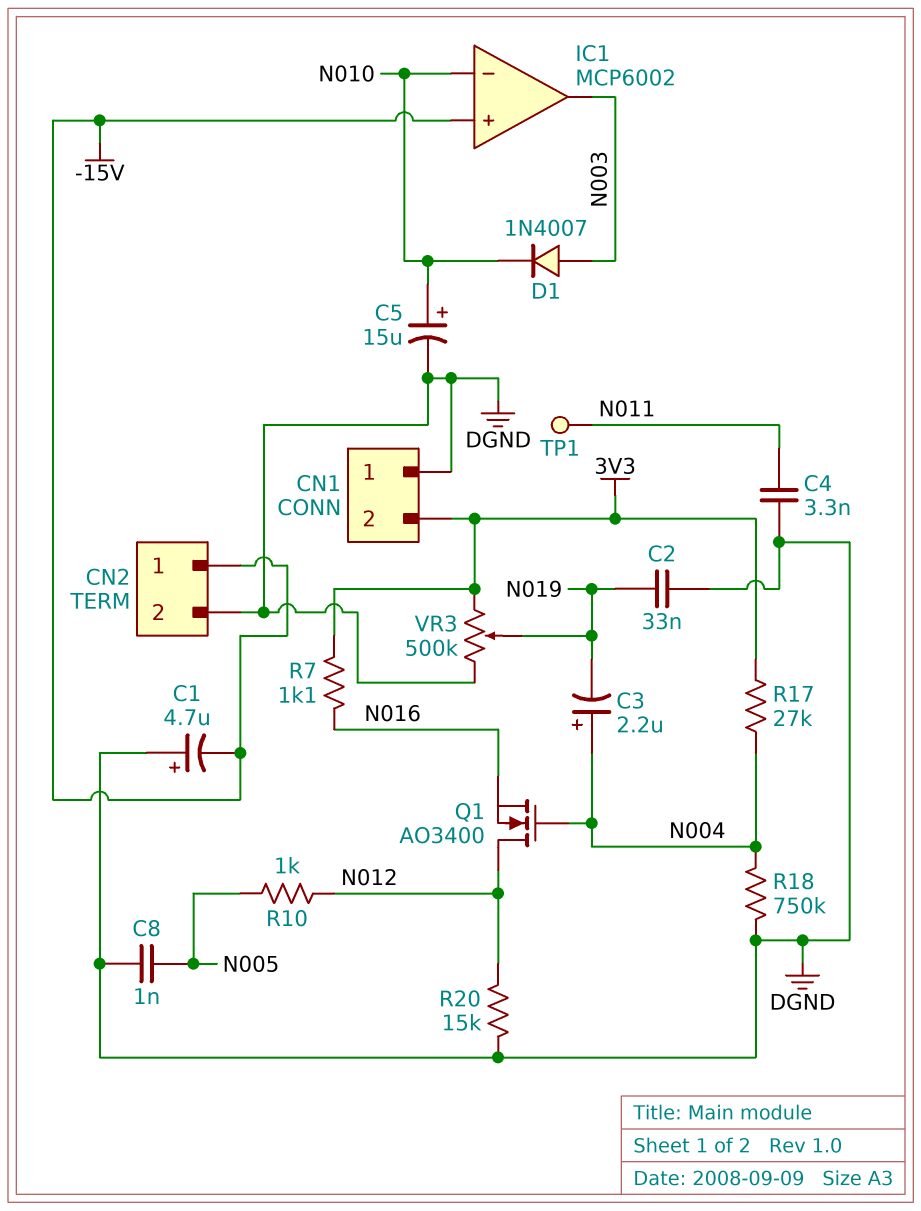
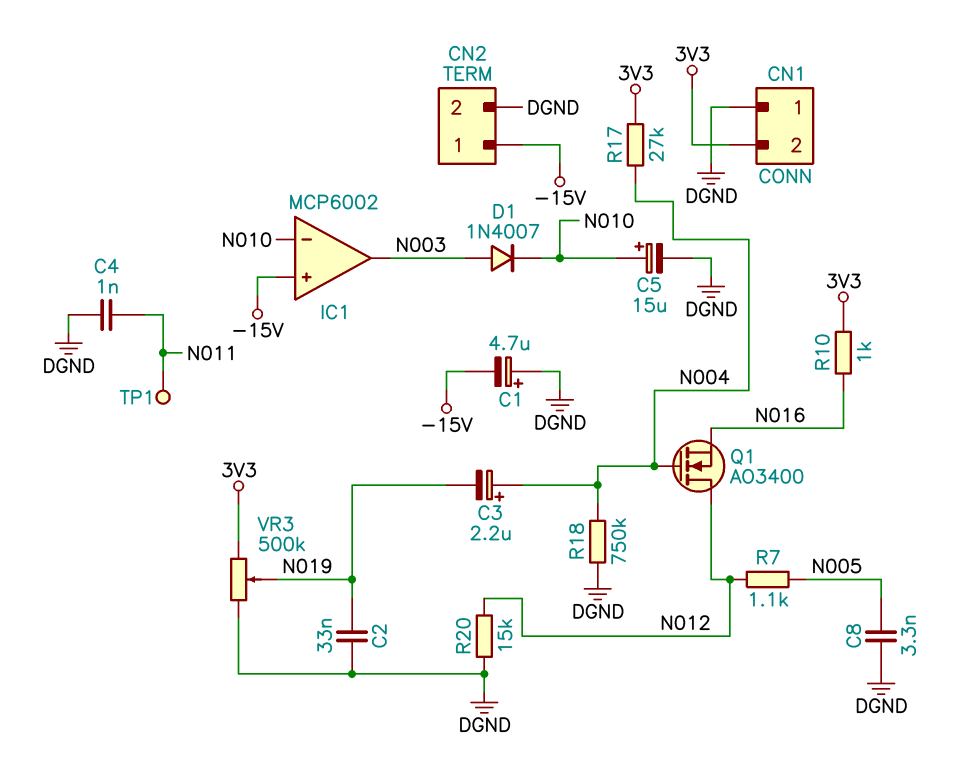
C4: 3.3nF (DGND, N011) -> 1nF (DGND, N011)
C8: 1nF (DGND, N005) -> 3.3nF (DGND, N005)
R7: 1.1k (3V3, N016) -> 1.1k (N005, N012)
R10: 1k (N005, N012) -> 1k (3V3, N016)

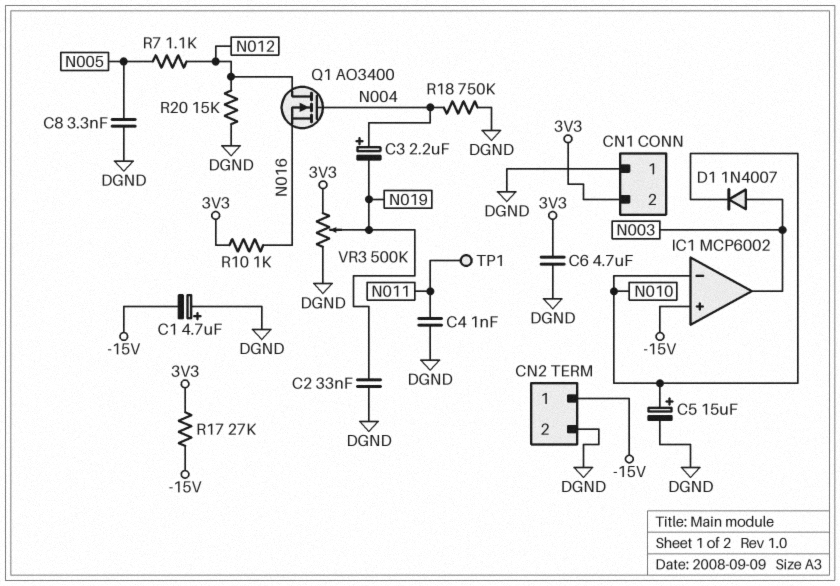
C6: none -> 4.7uF (3V3, DGND)
R17: 27k (3V3, N004) -> 27k (-15V, 3V3)

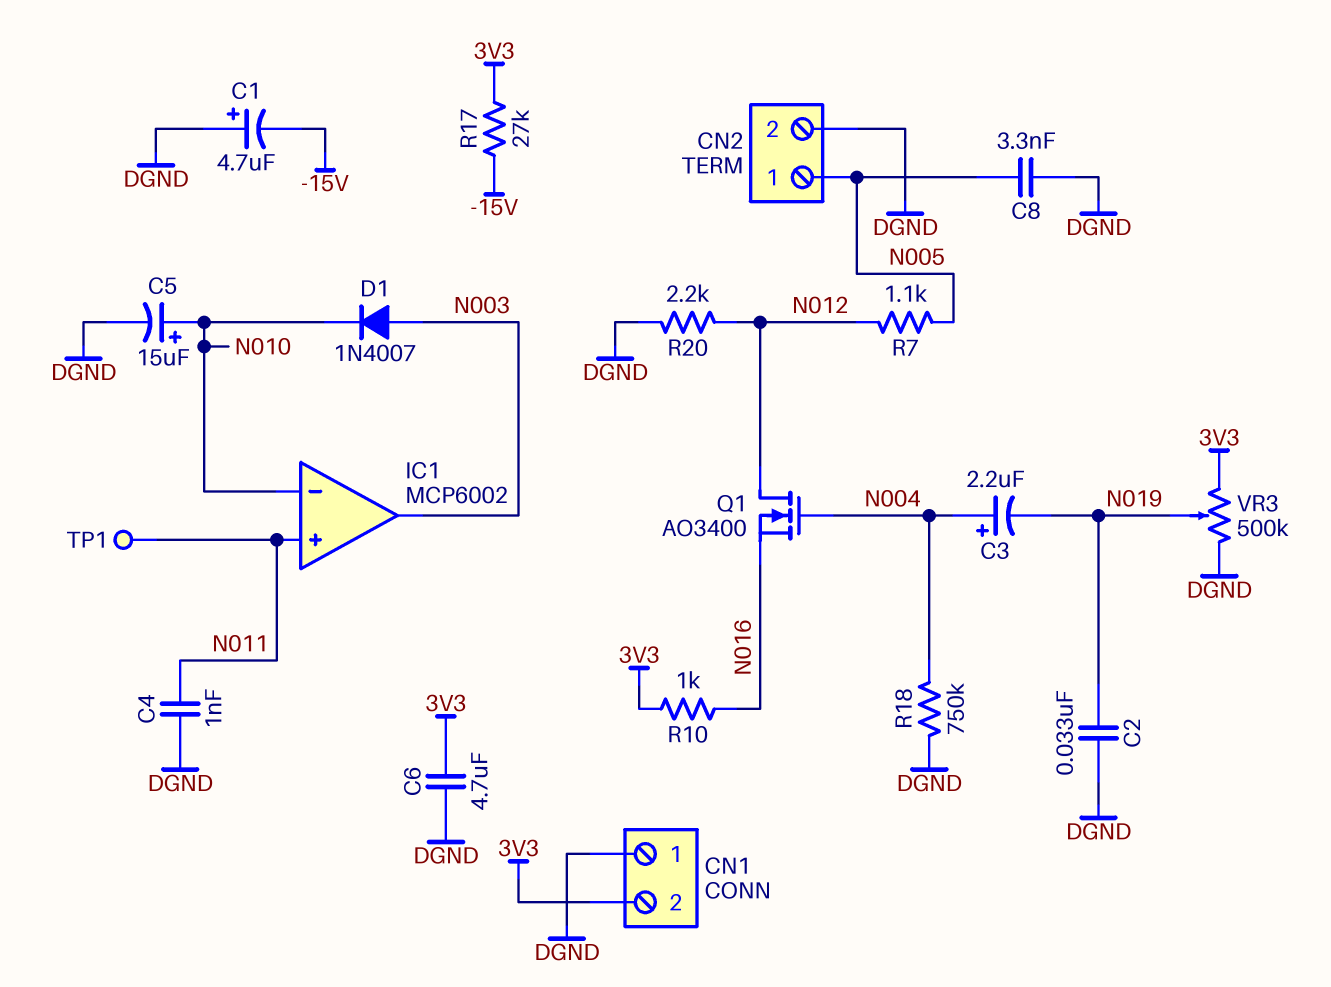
CN2 pin 1: -15V -> N005
IC1 pin in+: -15V -> N011
R20: 15k (DGND, N012) -> 2.2k (DGND, N012)

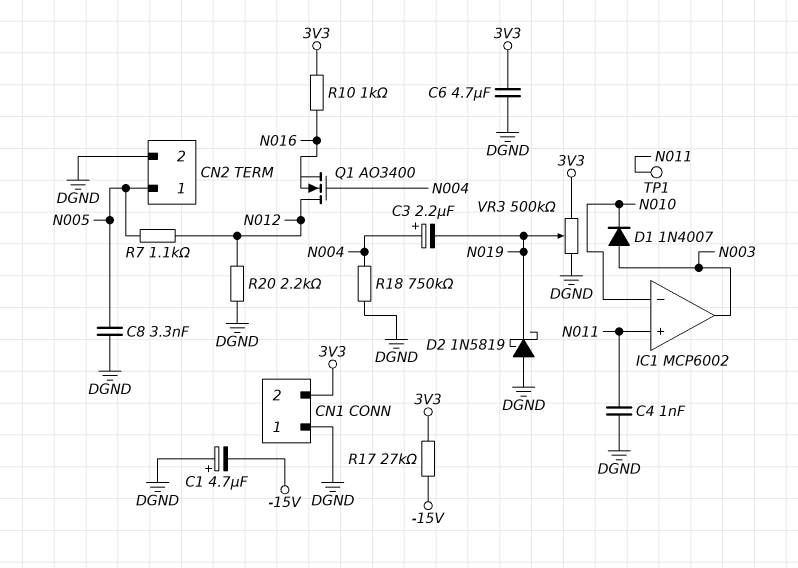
C2: 33nF (DGND, N019) -> none
C5: 15uF (plus N010, minus DGND) -> none
D2: none -> schottky 1N5819 (A DGND, K N019)

